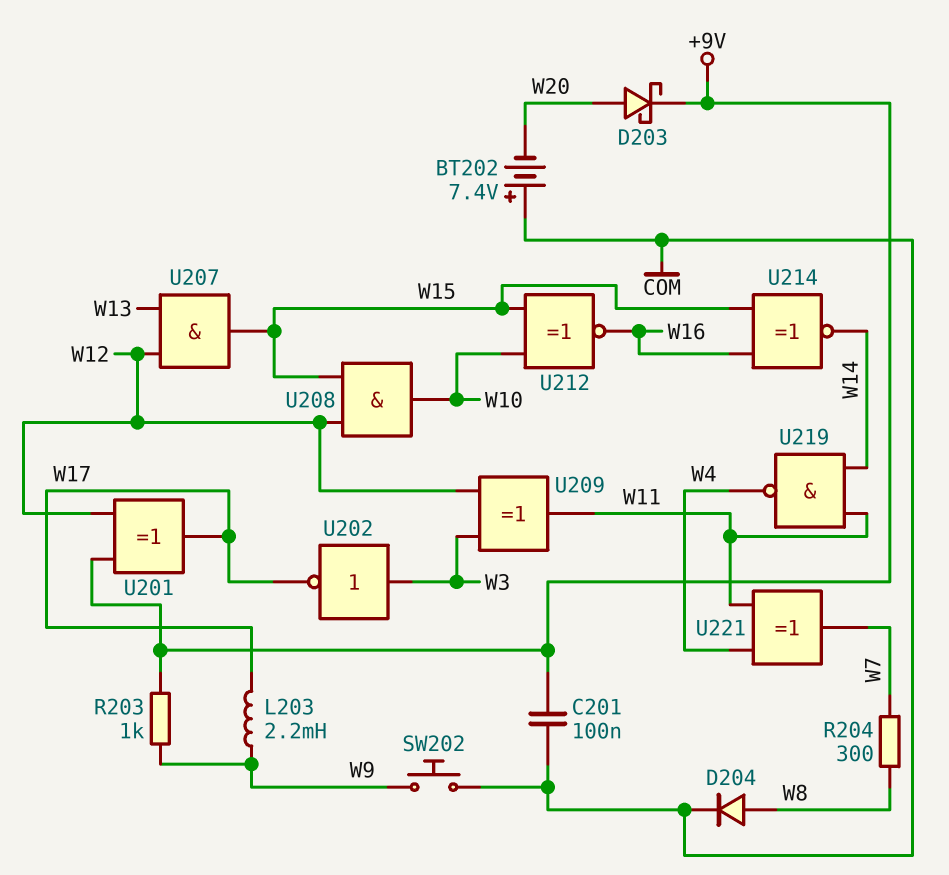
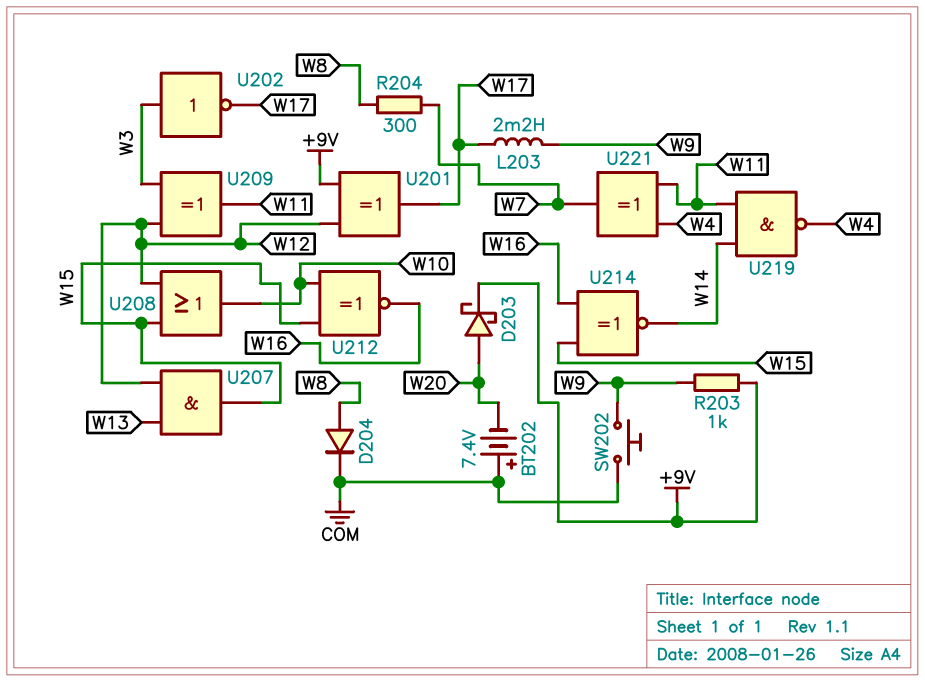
C201: 100nF (+9V, COM) -> none
U208: AND (in W12, in W15, out W10) -> OR (in W12, in W15, out W10)

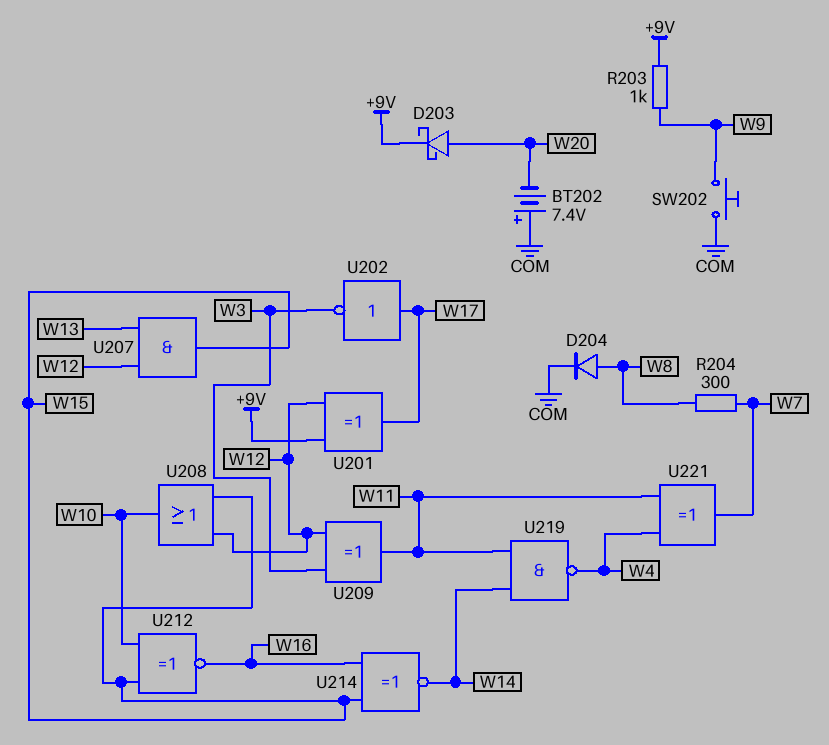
L203: 2.2mH (W9, W17) -> none
U202: NOT (in W3, out W17) -> NOT (in W17, out W3)

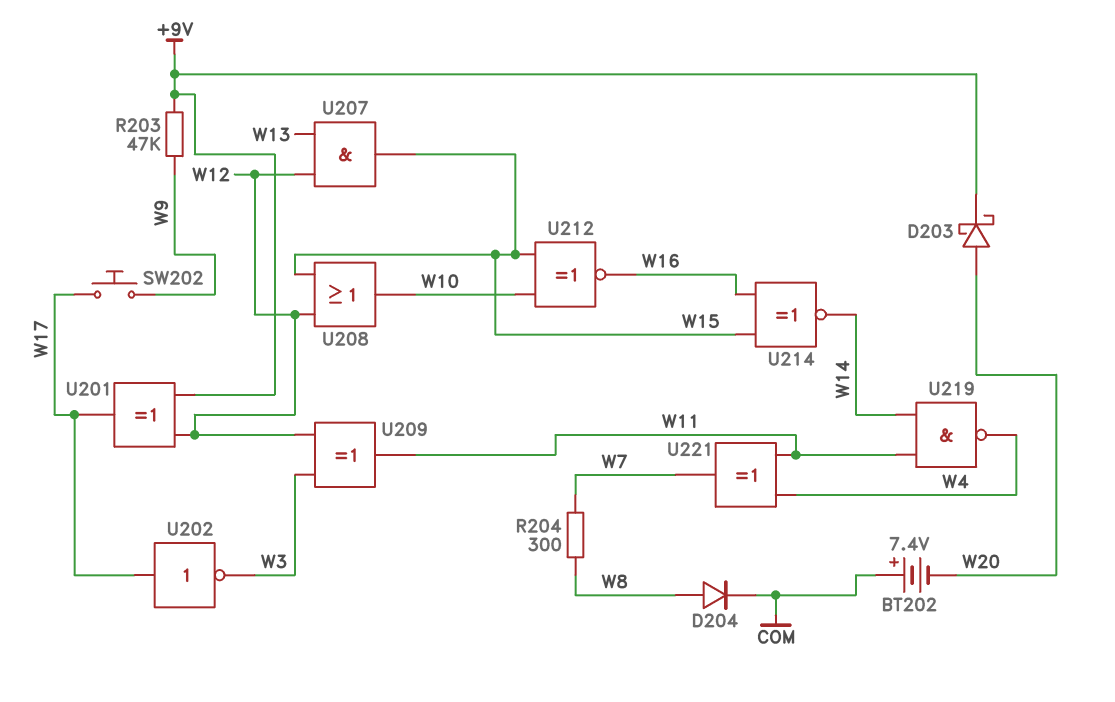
R203: 1k (+9V, W9) -> 47k (+9V, W9)
SW202: button (COM, W9) -> button (W9, W17)

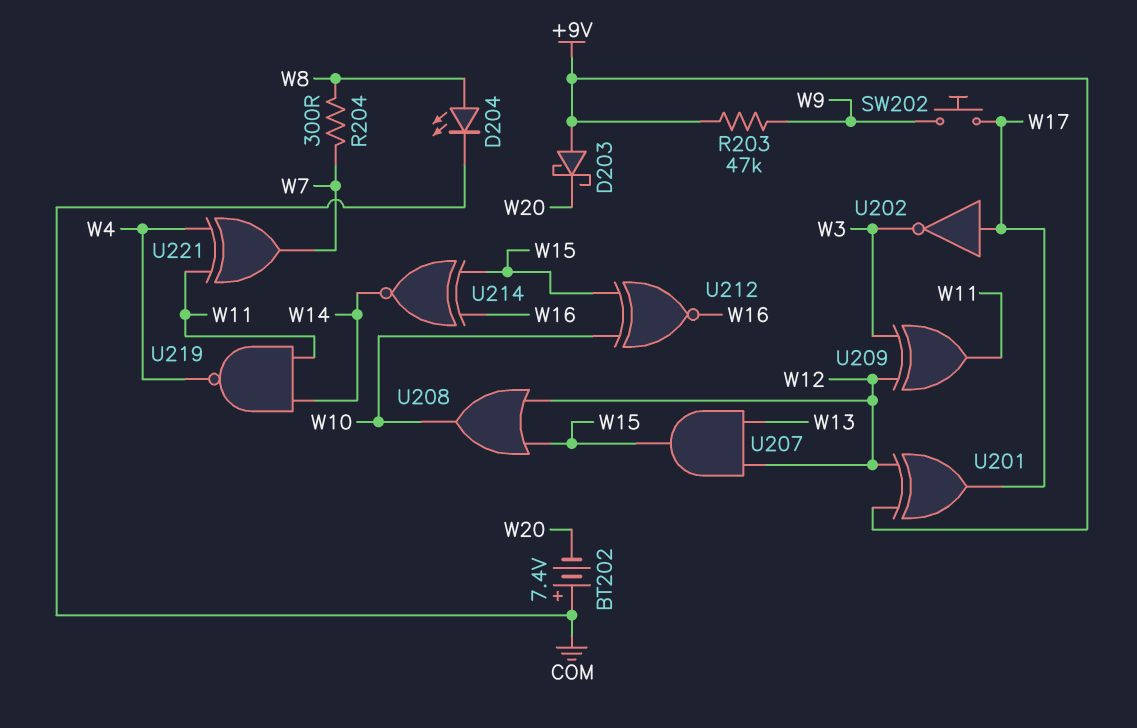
D203: schottky (A W20, K +9V) -> schottky (A +9V, K W20)
D204: diode (A W8, K COM) -> LED (A W8, K COM)

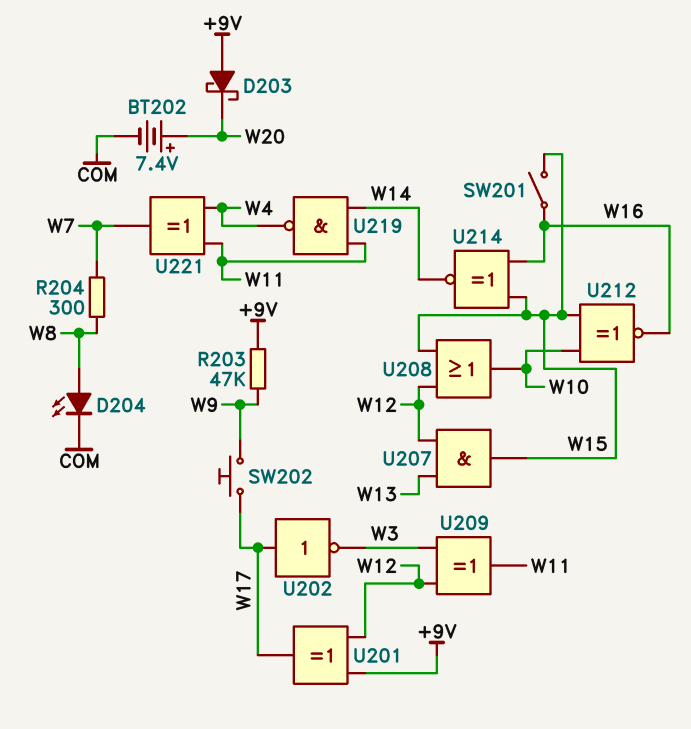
BT202: 7.4V (plus COM, minus W20) -> 7.4V (plus W20, minus COM)
SW201: none -> switch (W15, W16)

